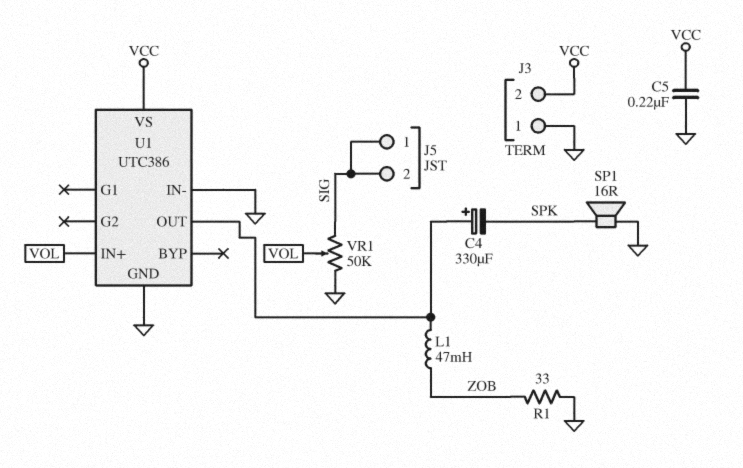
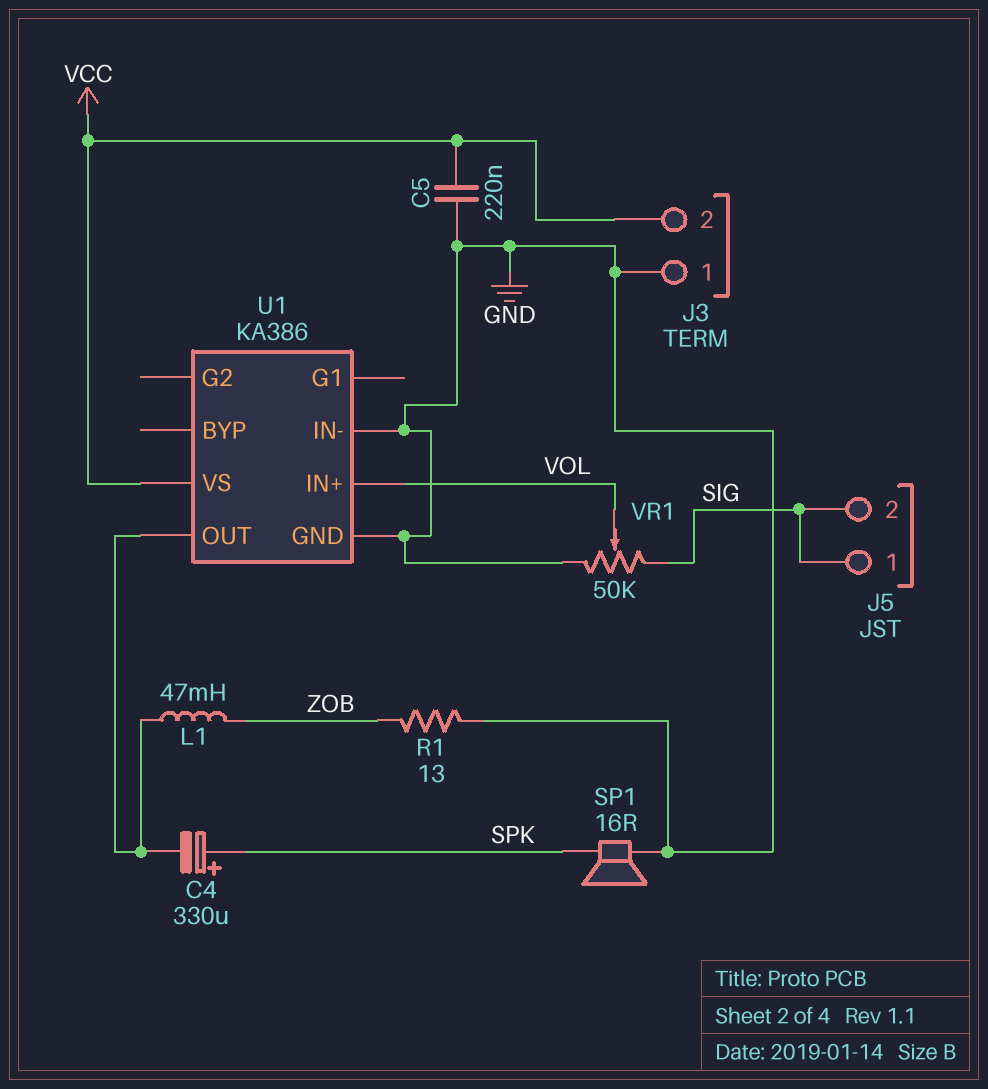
C4: 330uF (plus U1/OUT, minus SPK) -> 330uF (plus SPK, minus U1/OUT)
R1: 33 (GND, ZOB) -> 13 (GND, ZOB)
U1: UTC386 -> KA386

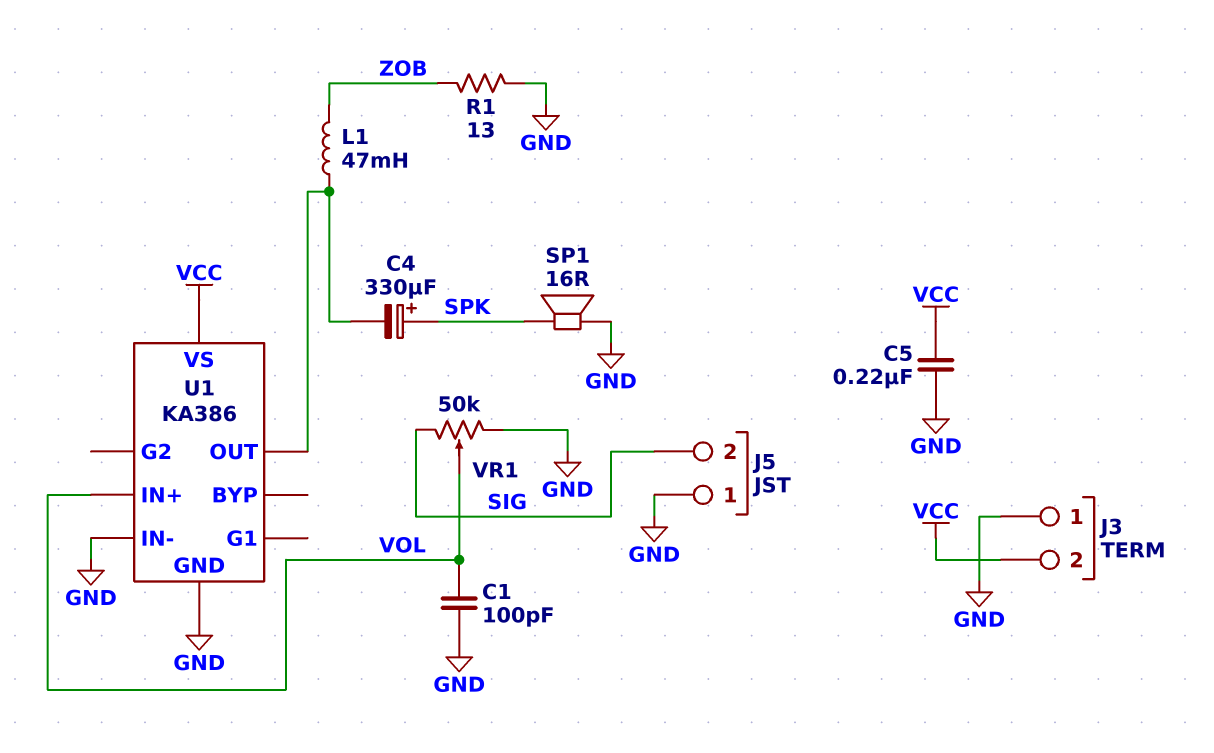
C1: none -> 100pF (GND, VOL)
J5 pin 1: SIG -> GND

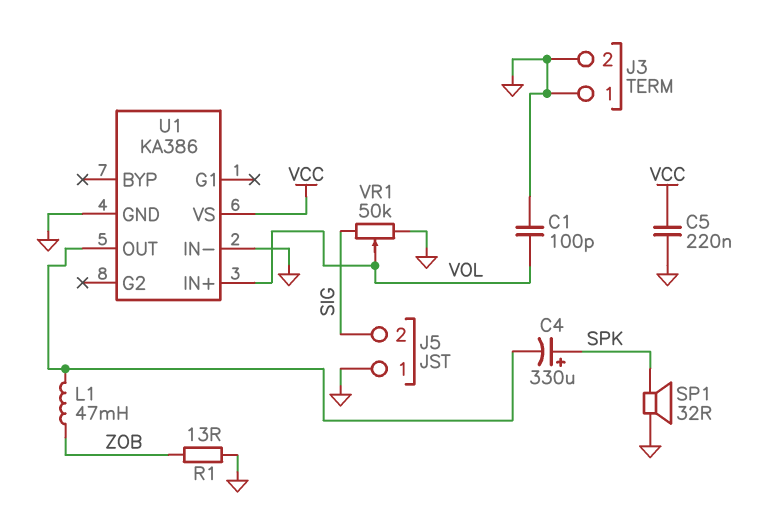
J3 pin 2: VCC -> GND
SP1: speaker 16R (GND, SPK) -> speaker 32R (GND, SPK)

